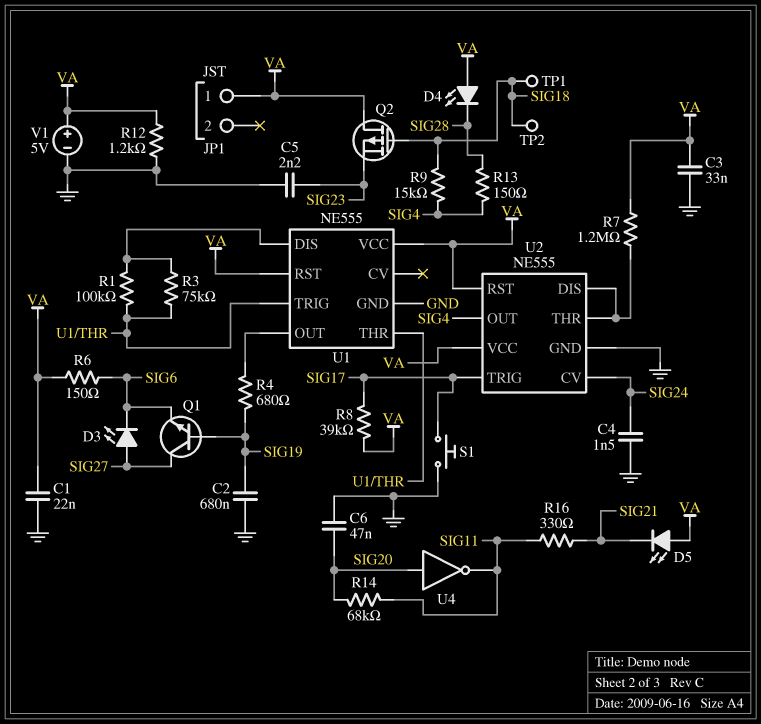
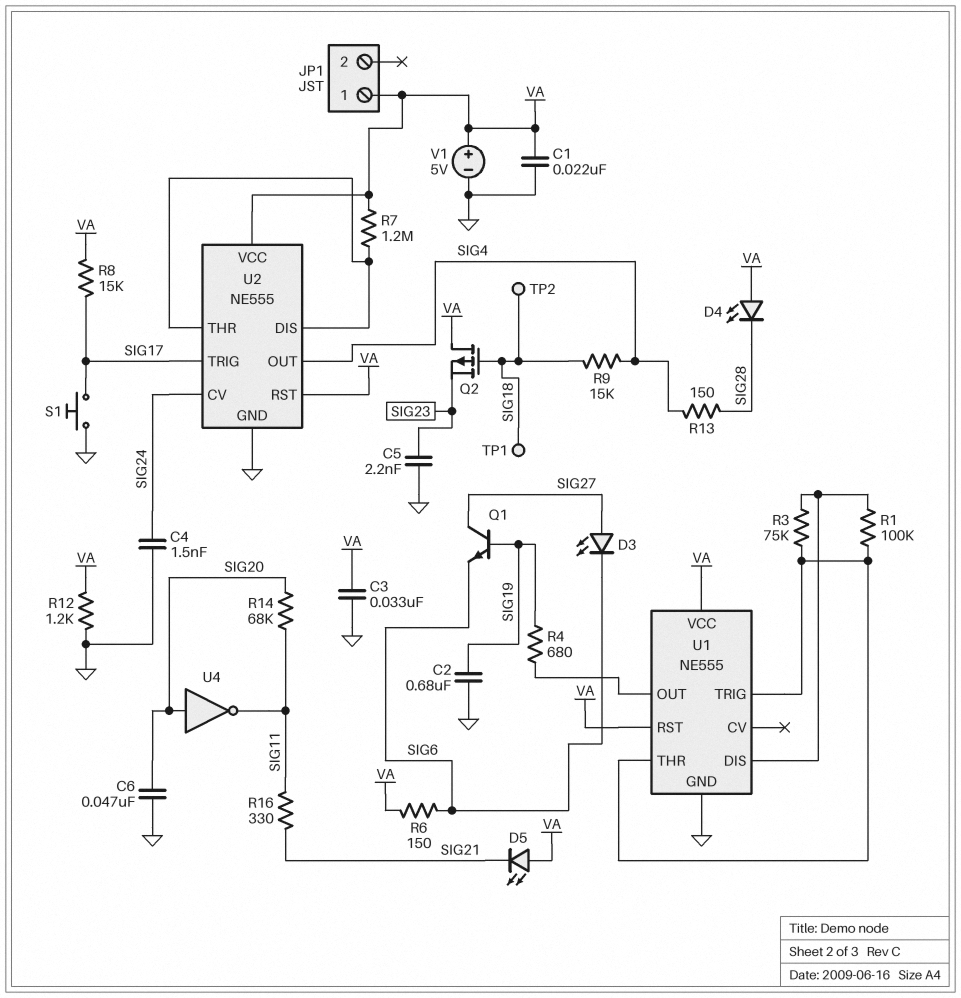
R8: 39k (SIG17, VA) -> 15k (SIG17, VA)

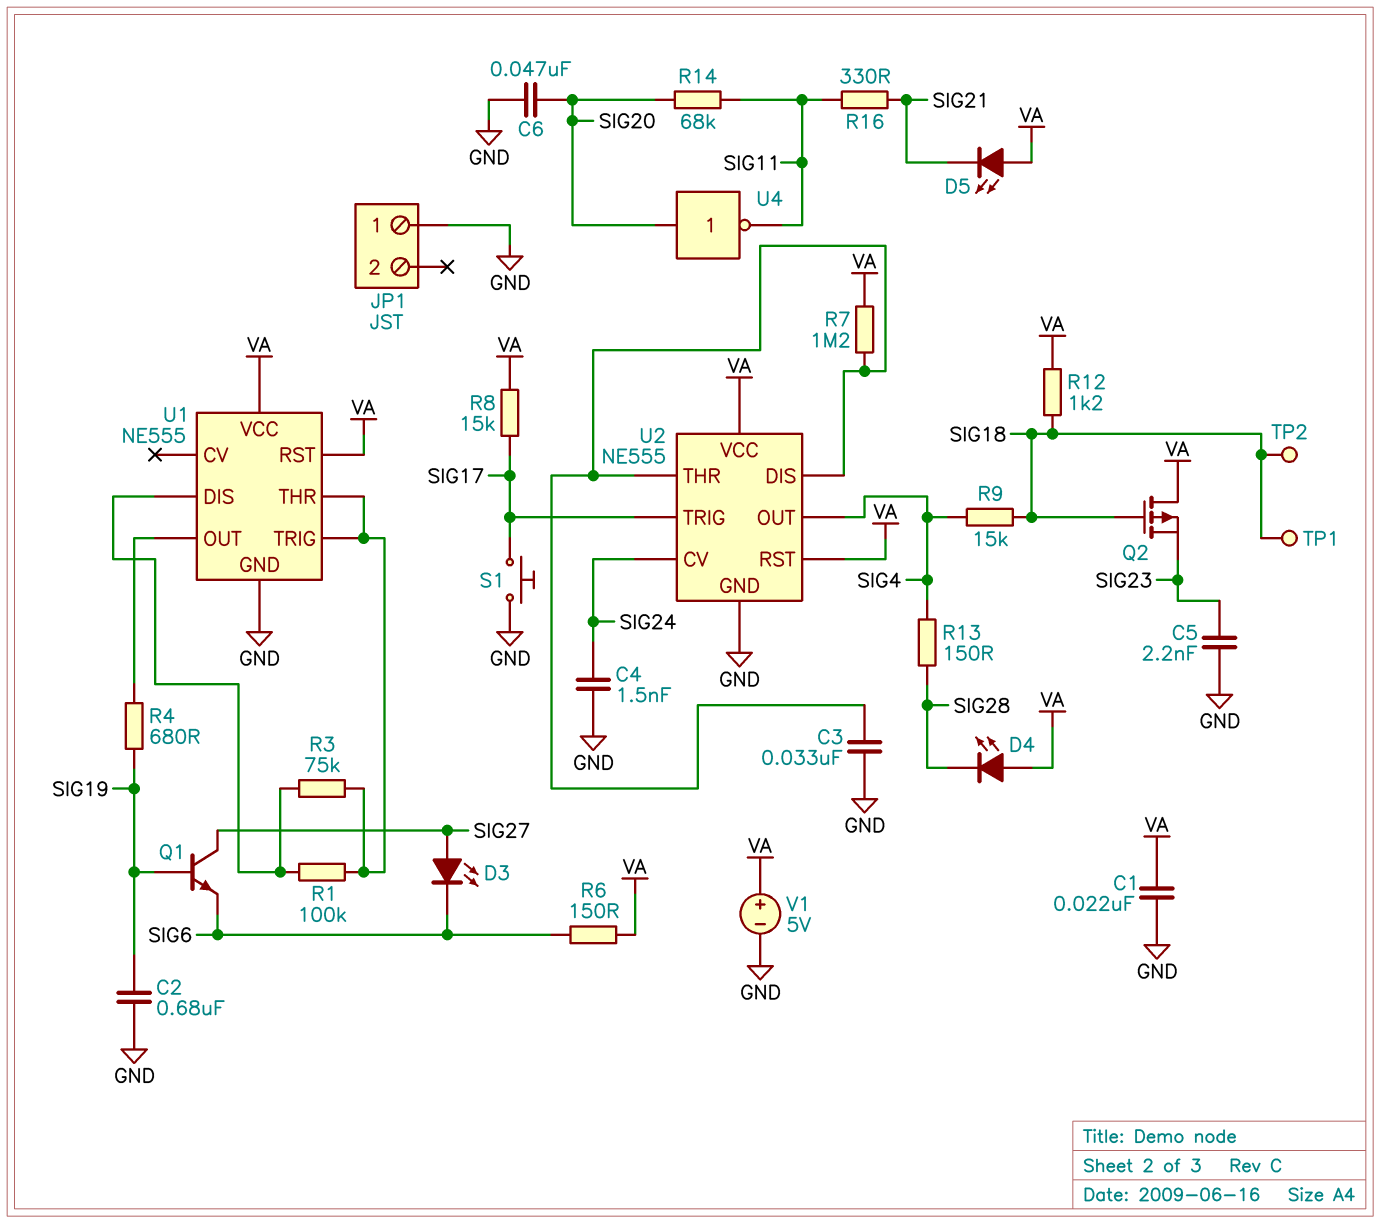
C3: 33nF (GND, VA) -> 33nF (GND, U2/DIS)
JP1 pin 1: VA -> GND
R12: 1.2k (GND, VA) -> 1.2k (SIG18, VA)

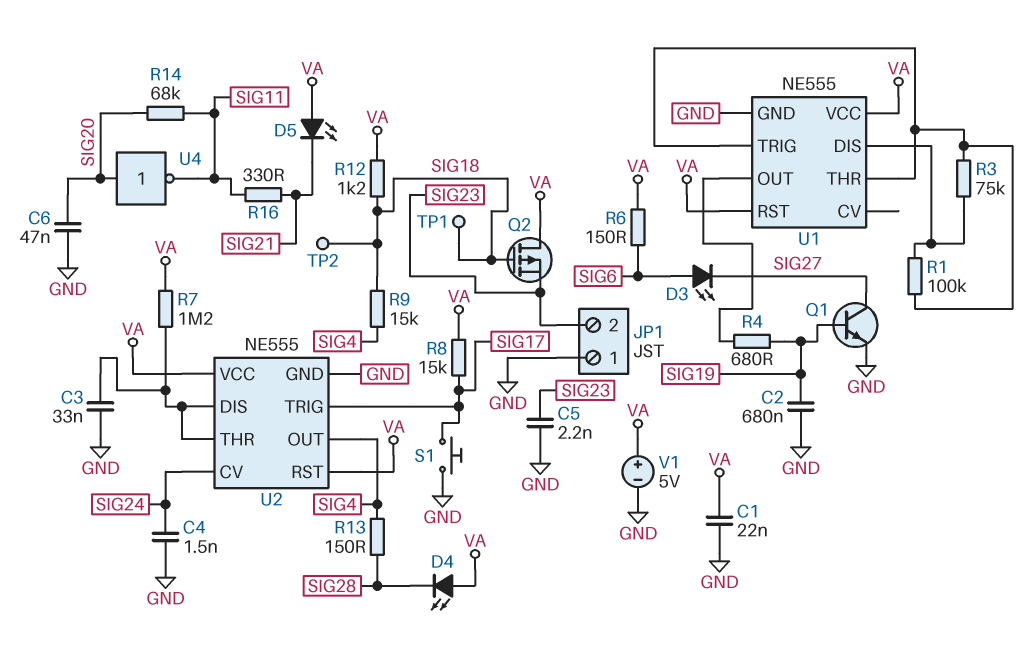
D3: LED (A SIG27, K SIG6) -> LED (A SIG6, K SIG27)
JP1 pin 2: none -> SIG23
Q1: NPN (B SIG19, C SIG27, E SIG6) -> NPN (B SIG19, C SIG27, E GND)

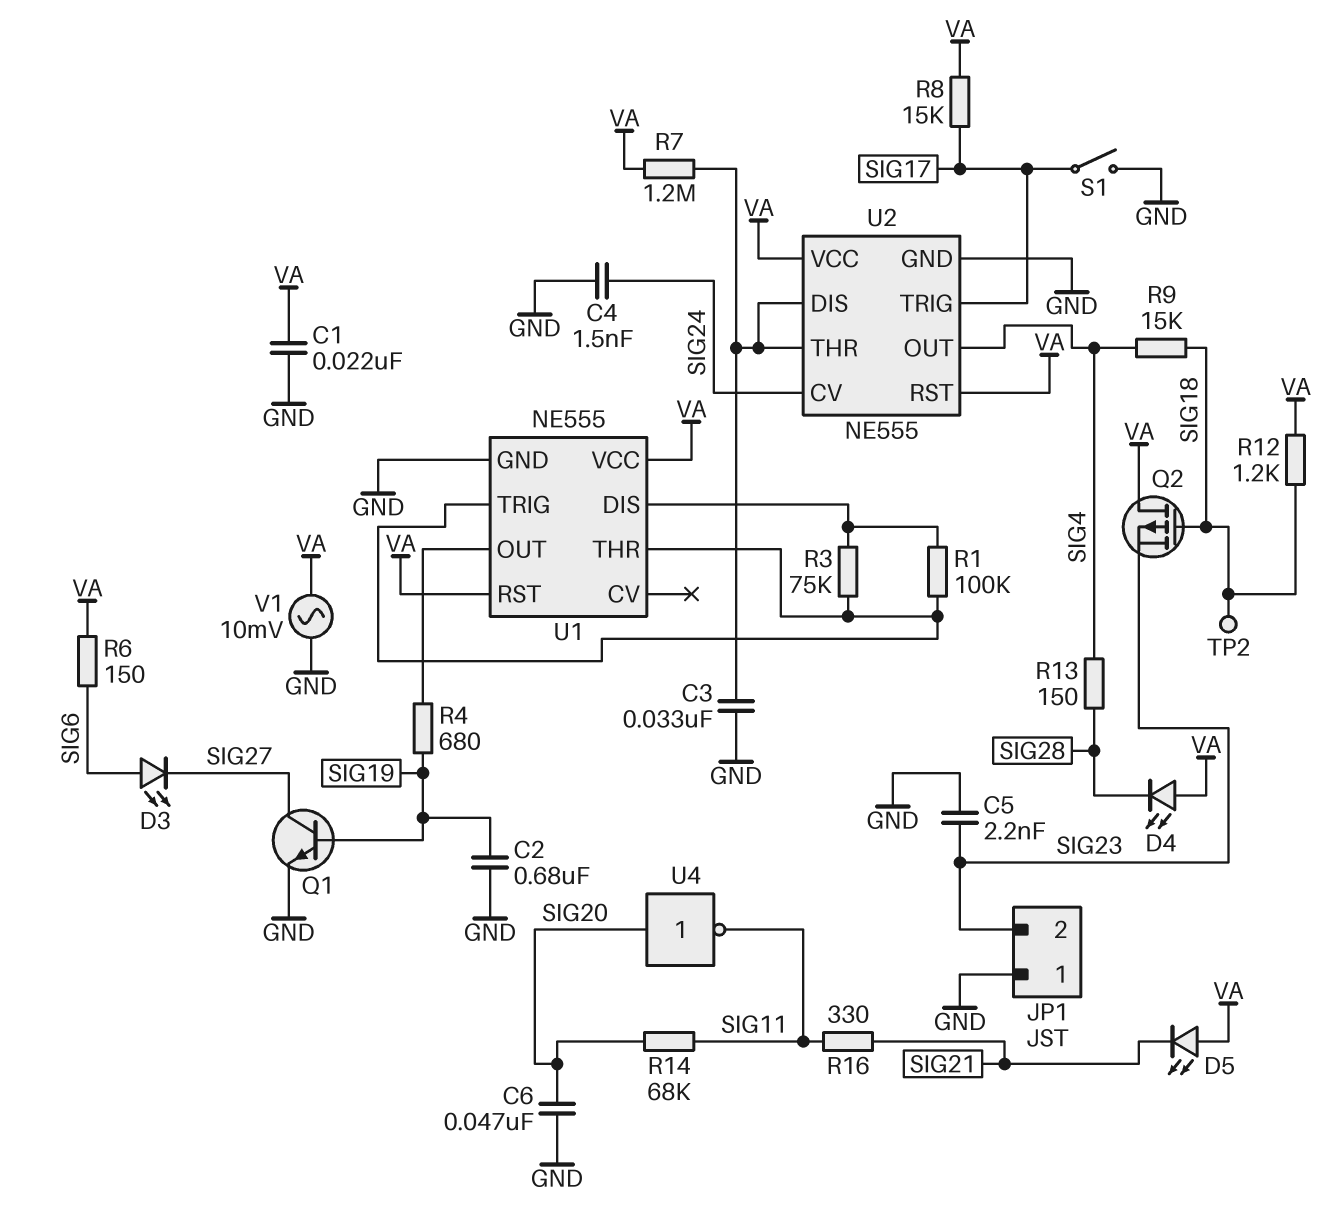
S1: button (GND, SIG17) -> switch (GND, SIG17)
TP1: test point (SIG18) -> none
V1: 5V (plus VA, minus GND) -> AC 10mV (GND, VA)

